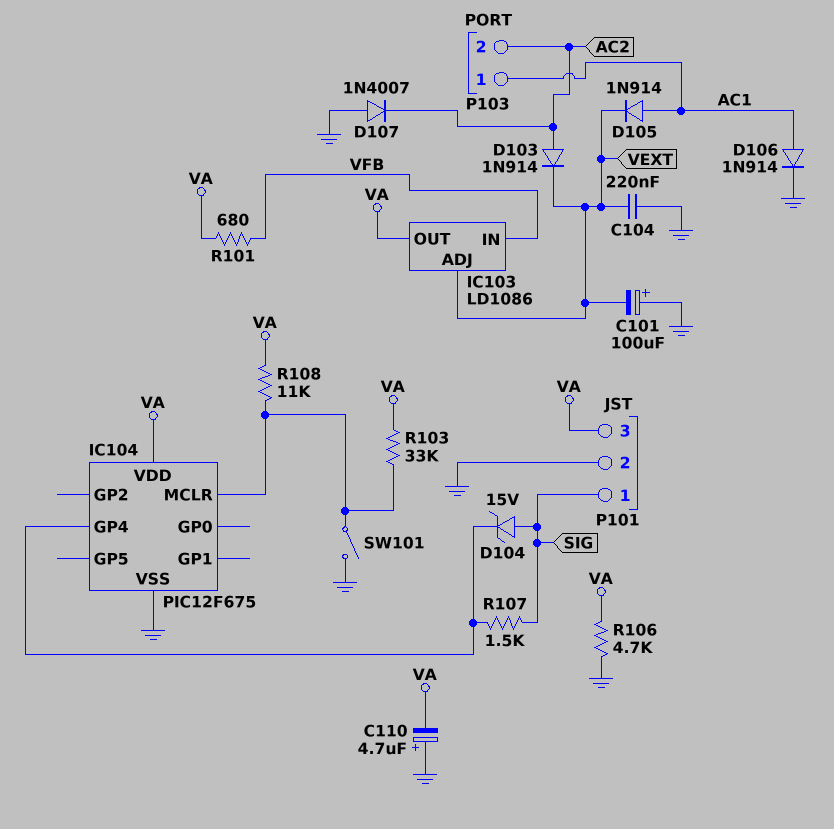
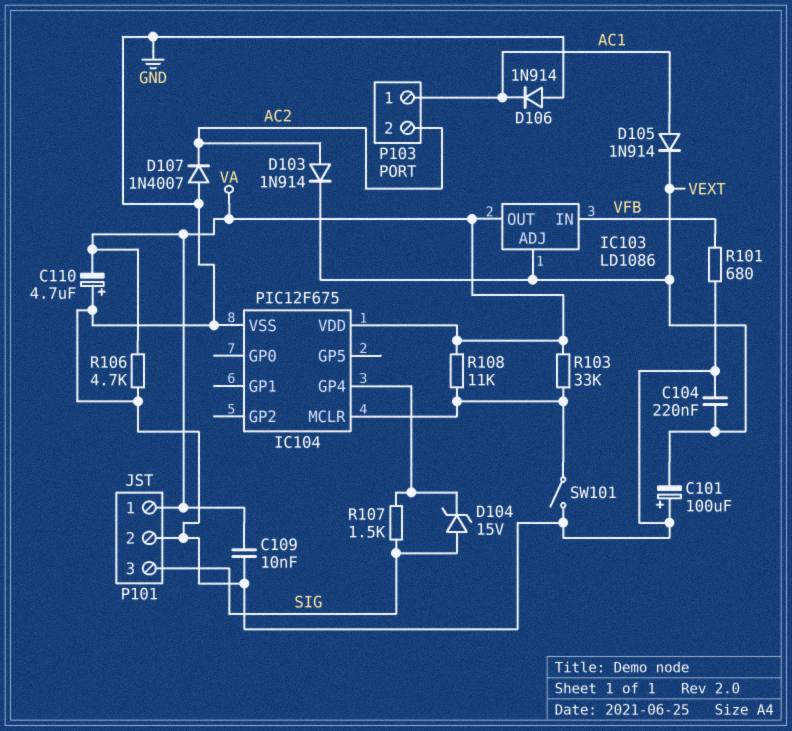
C109: none -> 10nF (GND, VA)
D106: diode 1N914 (A AC1, K GND) -> diode 1N914 (A GND, K AC1)
P101 pin 1: SIG -> VA
P101 pin 3: VA -> SIG
R101: 680 (VA, VFB) -> 680 (GND, VFB)

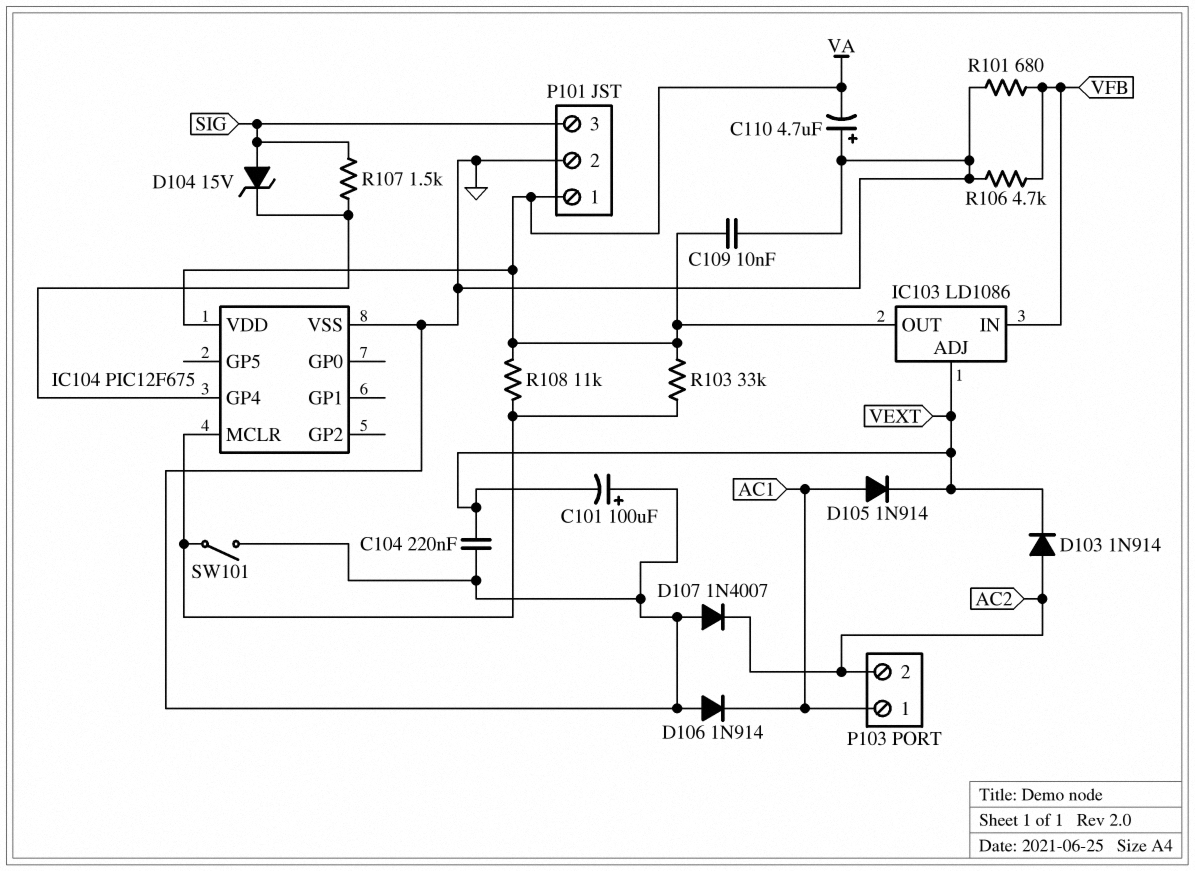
R106: 4.7k (GND, VA) -> 4.7k (GND, VFB)

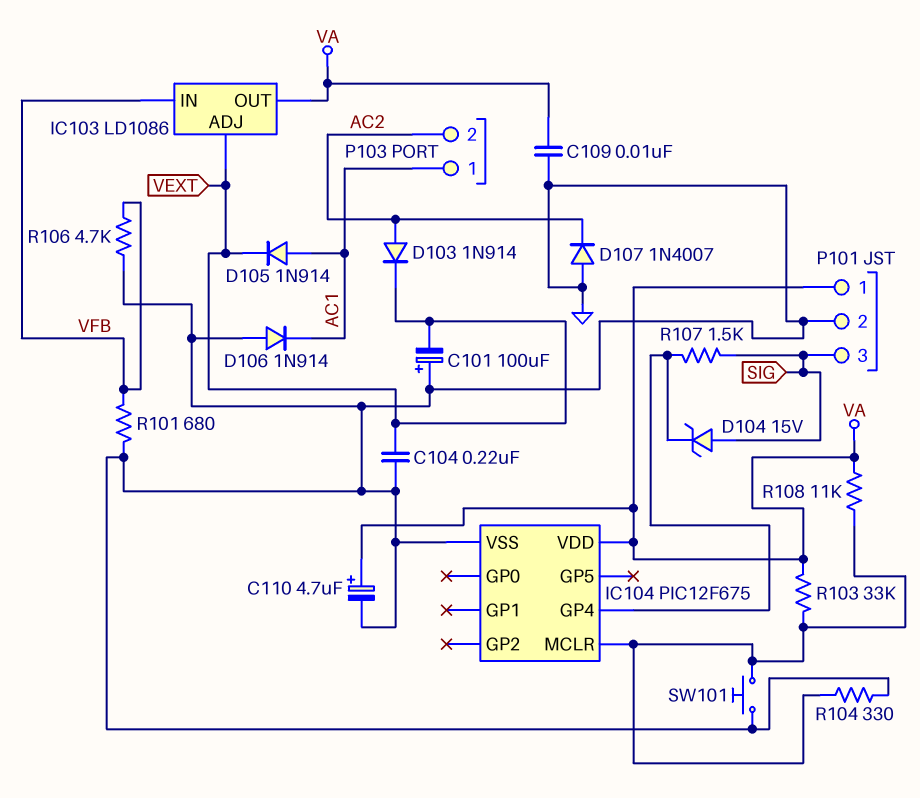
C110: 4.7uF (plus GND, minus VA) -> 4.7uF (plus VA, minus GND)
R104: none -> 330 (GND, IC104/MCLR)
SW101: switch (GND, IC104/MCLR) -> button (GND, IC104/MCLR)

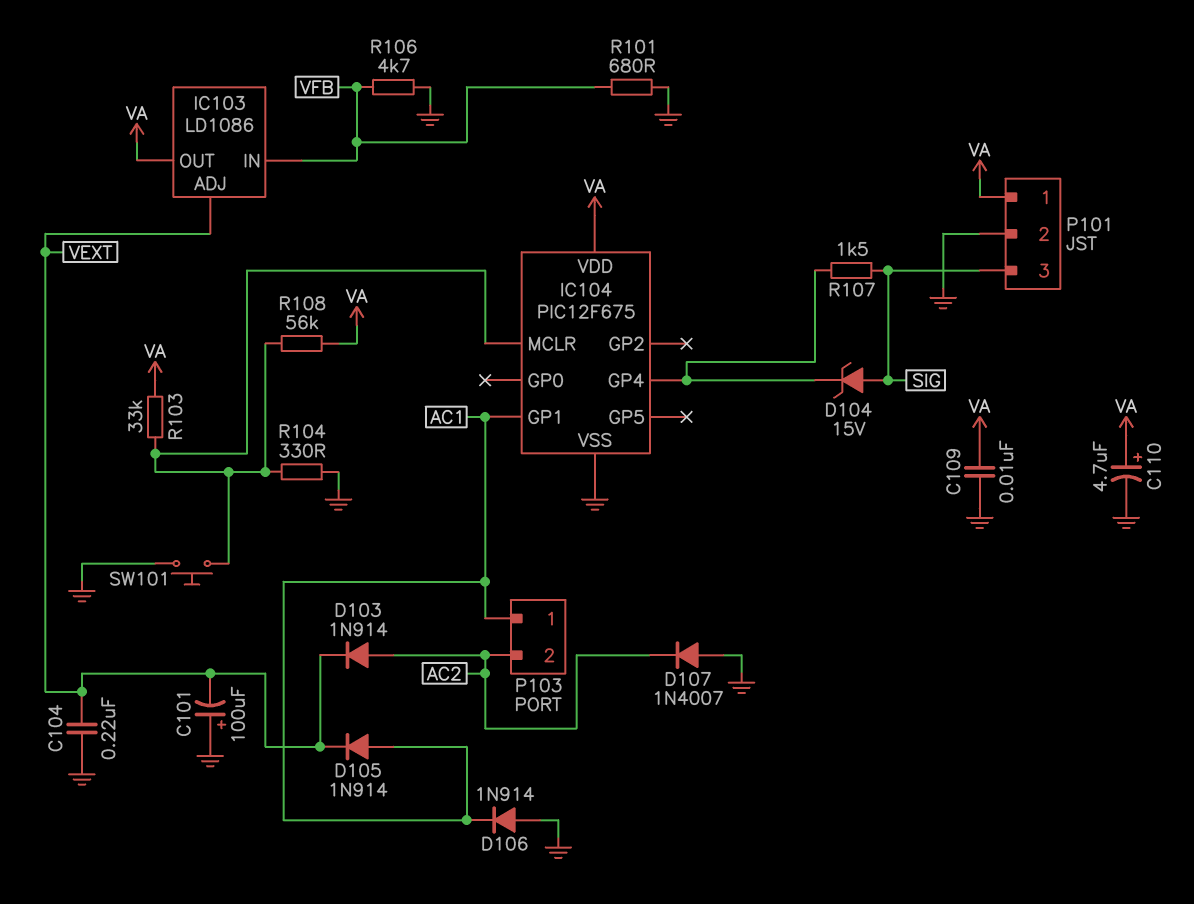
IC104 pin GP1: none -> AC1
R108: 11k (IC104/MCLR, VA) -> 56k (IC104/MCLR, VA)

